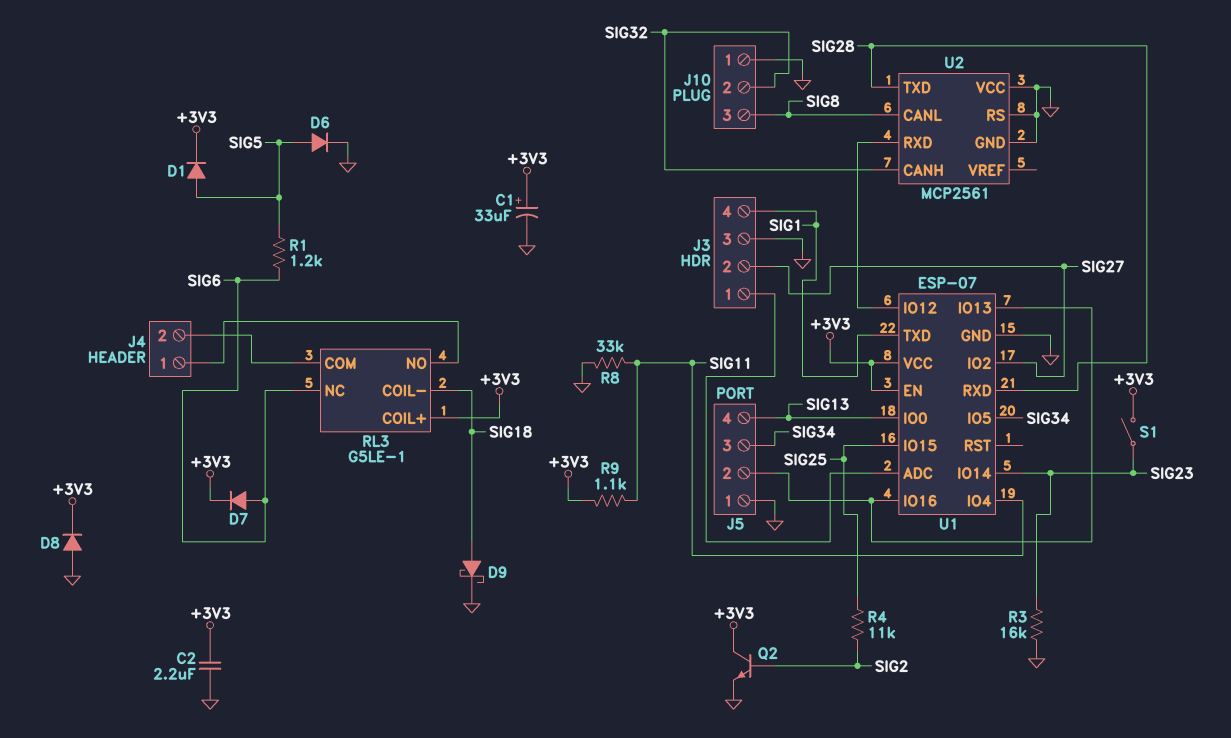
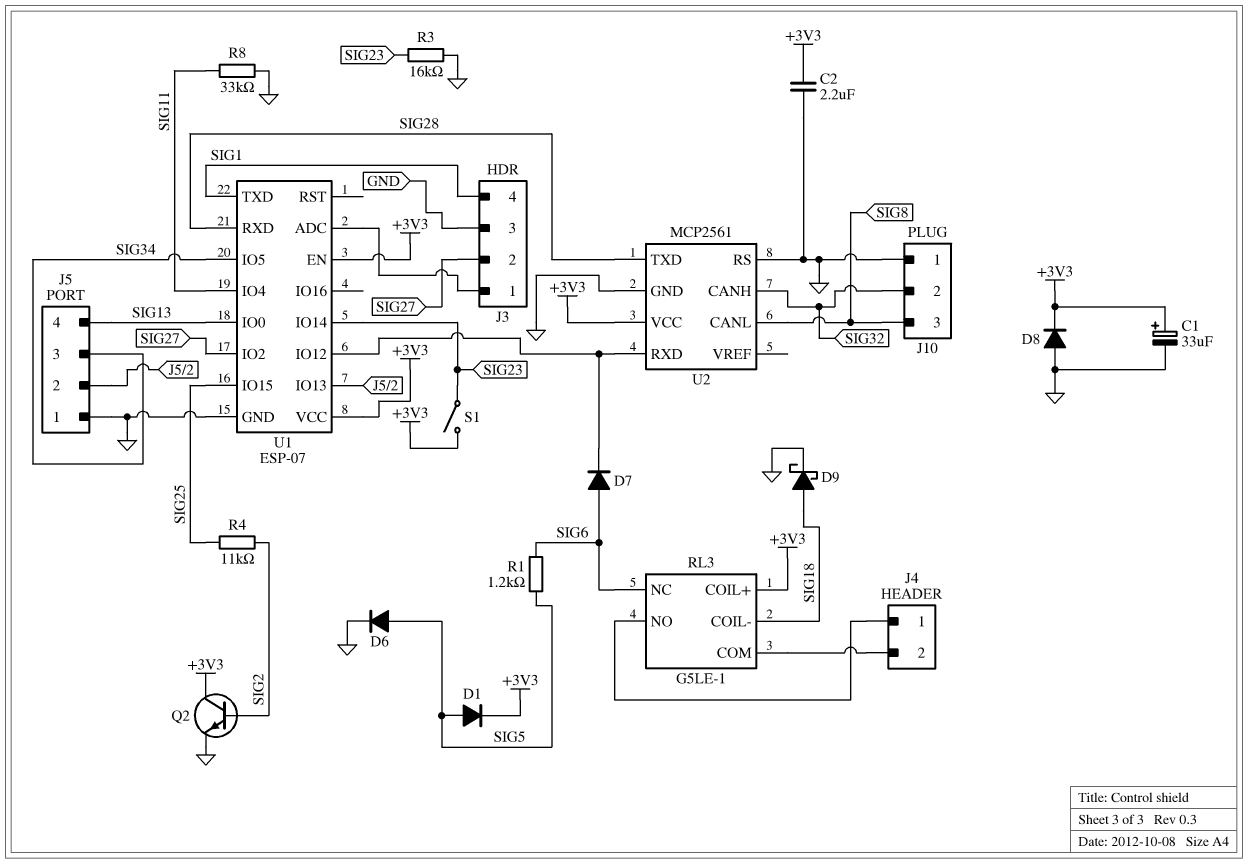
D7: diode (A SIG6, K +3V3) -> diode (A SIG6, K U1/IO12)
R9: 1.1k (+3V3, SIG11) -> none
U1 pin IO16: J5/2 -> none
U2 pin VCC: GND -> +3V3

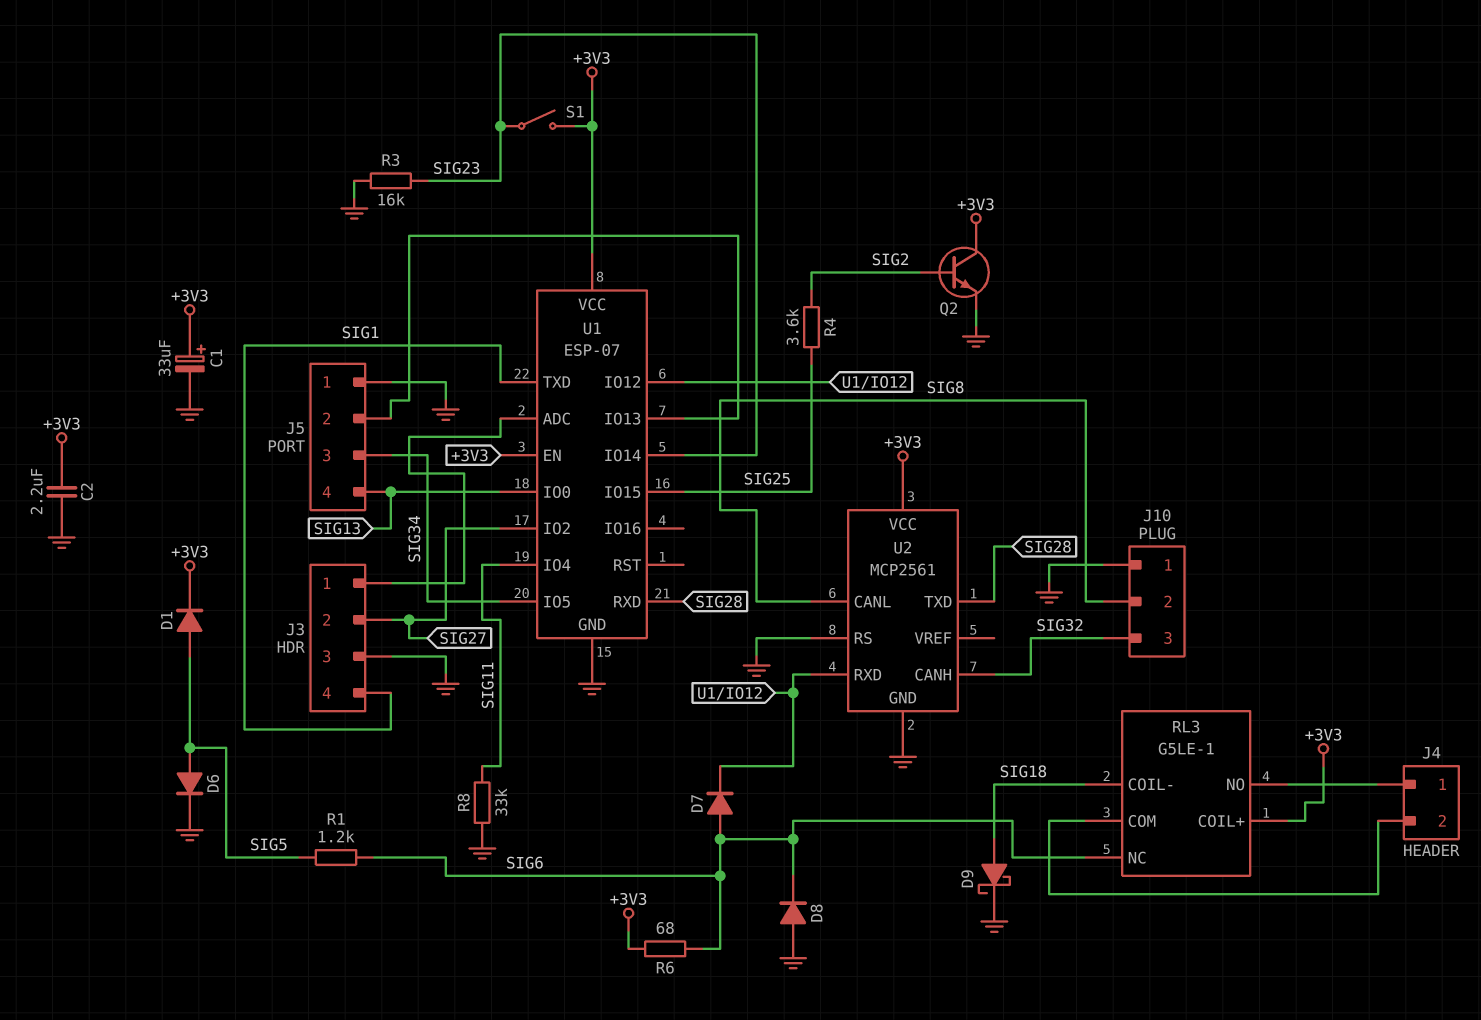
D8: diode (A GND, K +3V3) -> diode (A GND, K SIG6)
J10 pin 2: SIG32 -> SIG8
J10 pin 3: SIG8 -> SIG32
R4: 11k (SIG2, SIG25) -> 3.6k (SIG2, SIG25)
R6: none -> 68 (+3V3, SIG6)

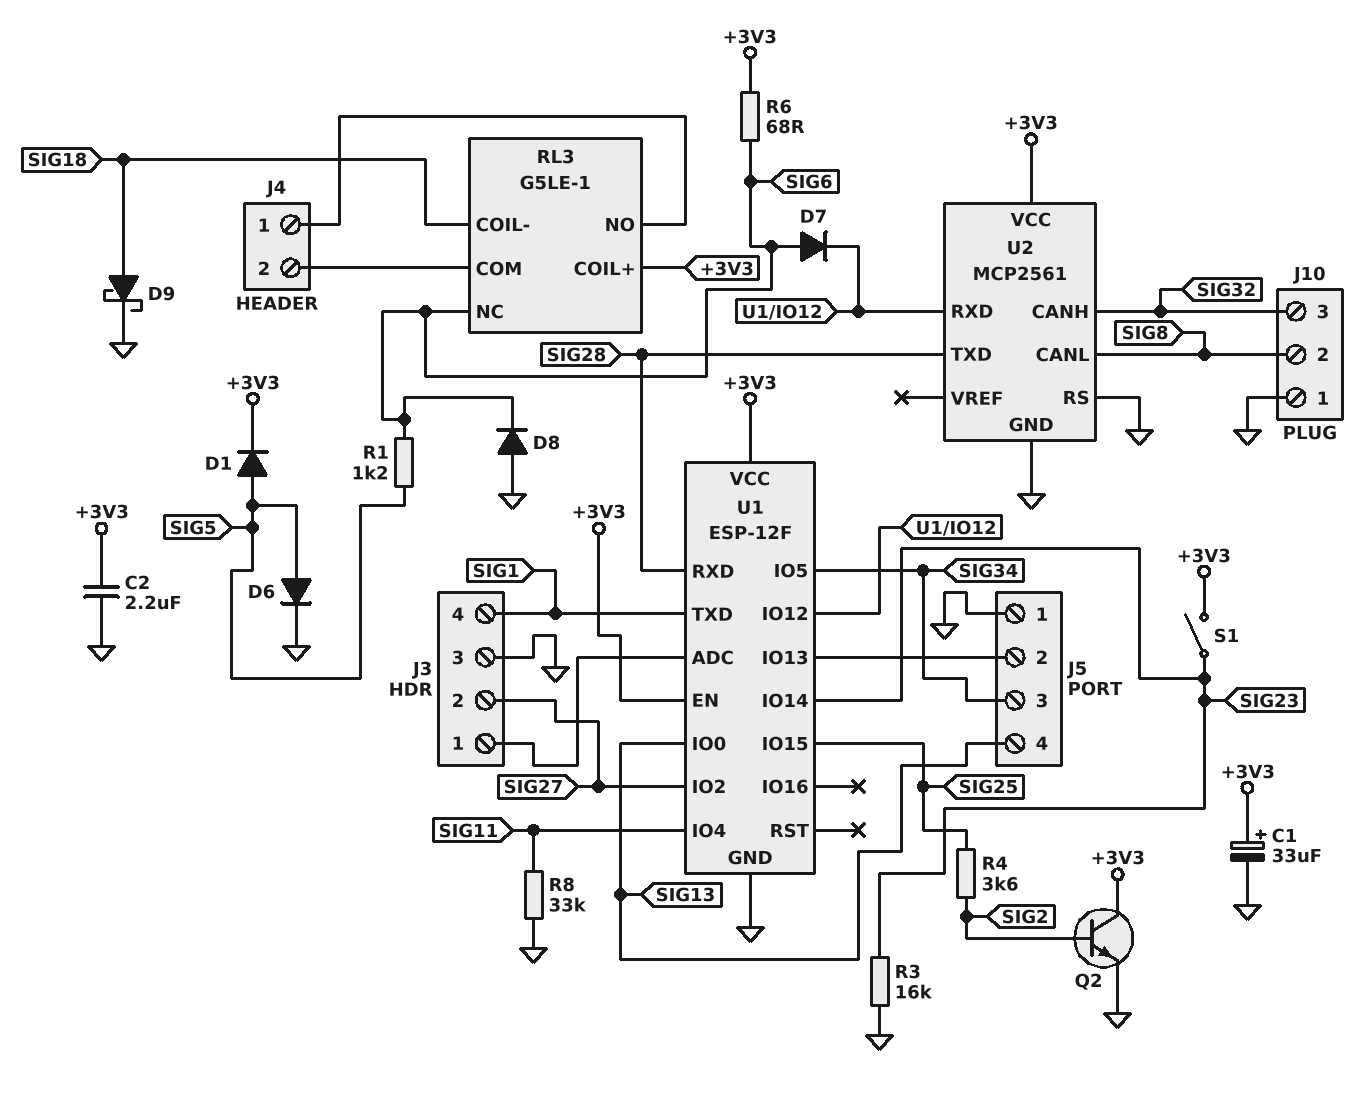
U1: ESP-07 -> ESP-12F

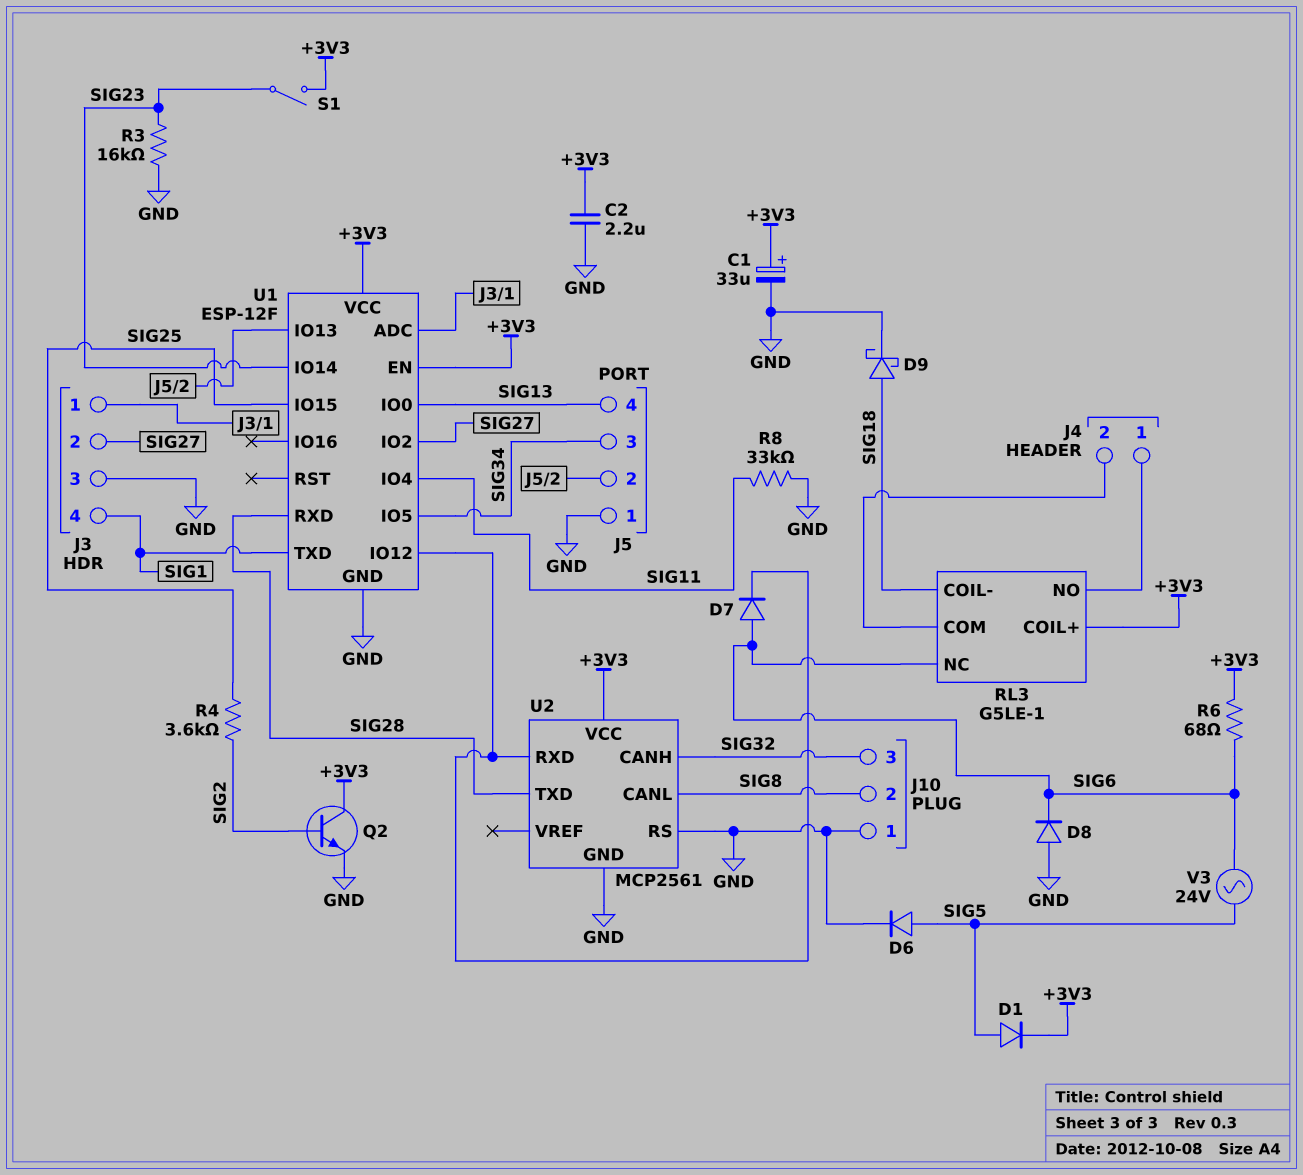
R1: 1.2k (SIG5, SIG6) -> none
V3: none -> AC 24V (SIG5, SIG6)

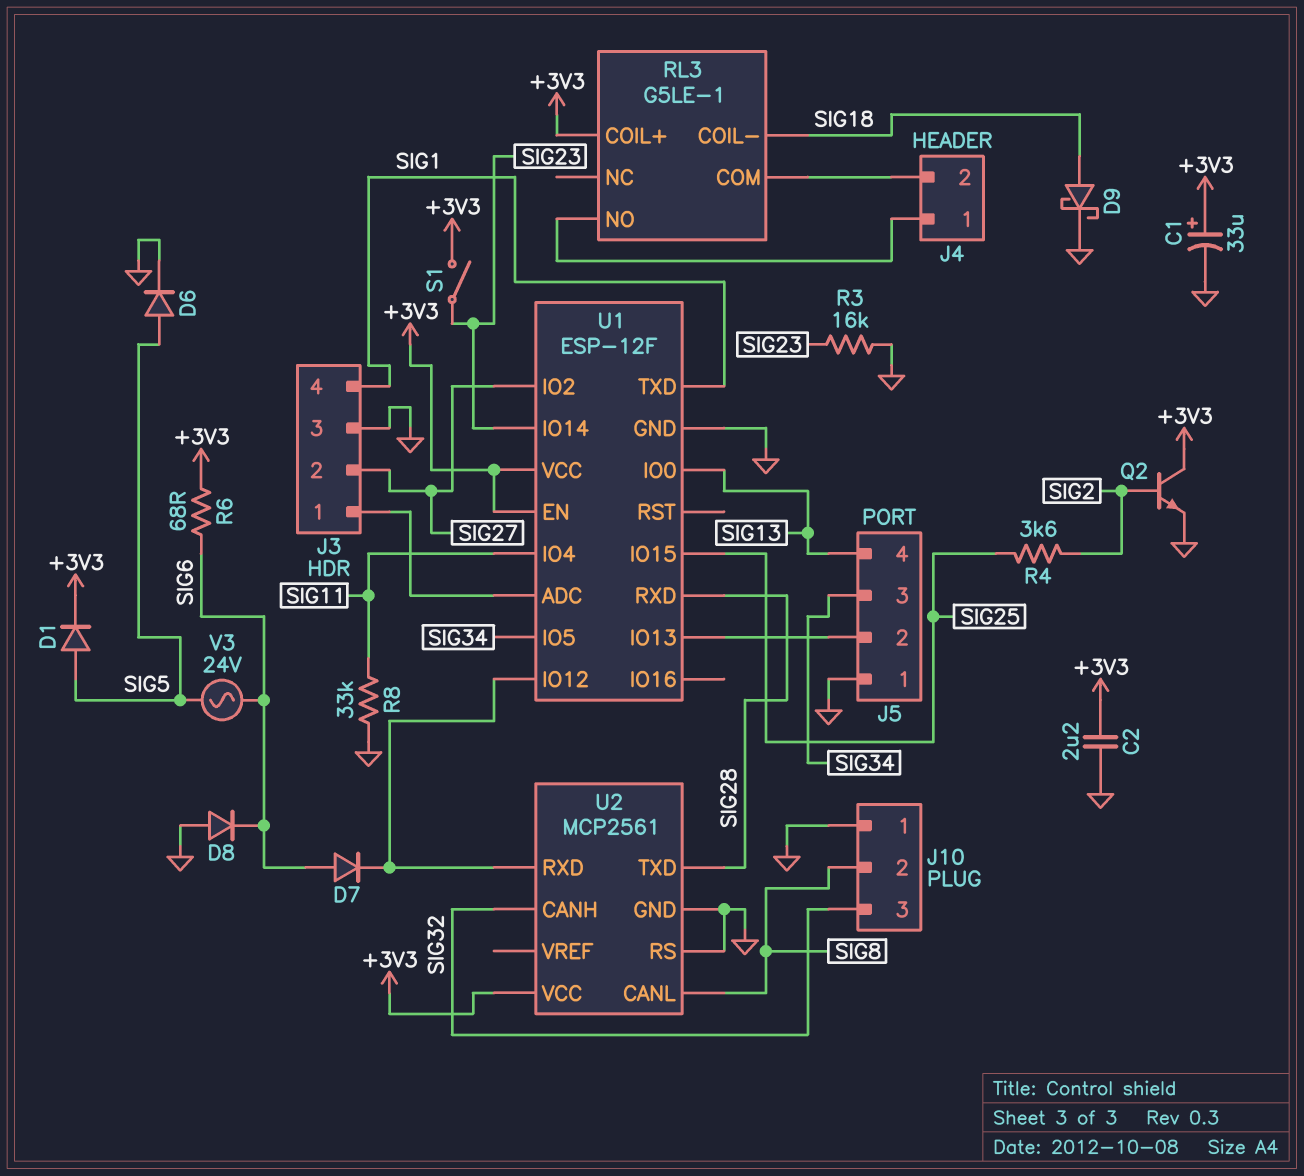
RL3 pin NC: SIG6 -> none

